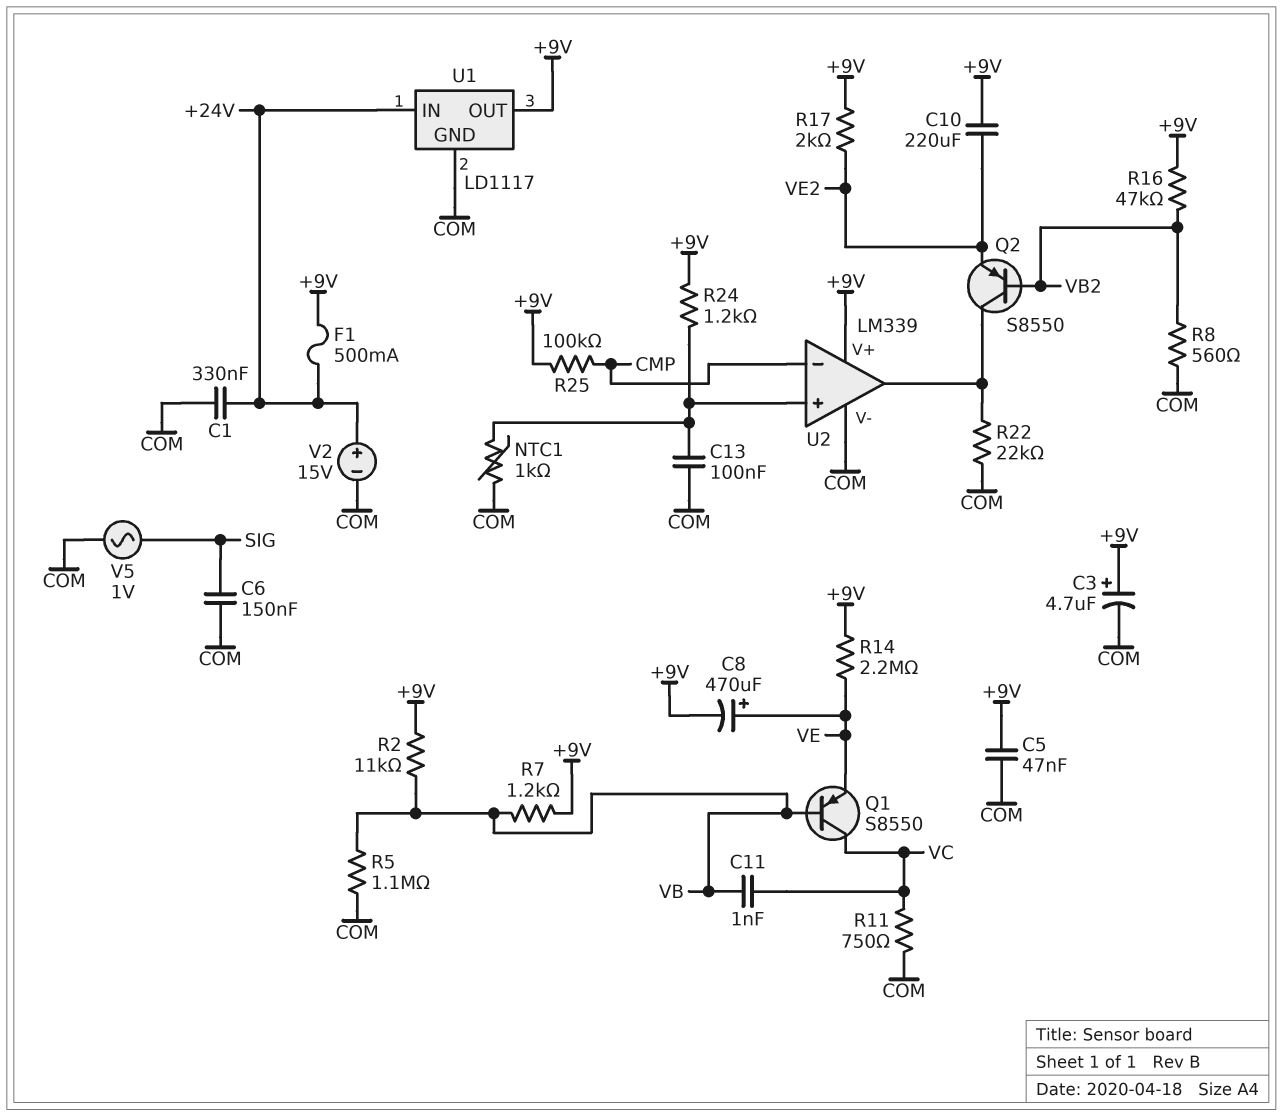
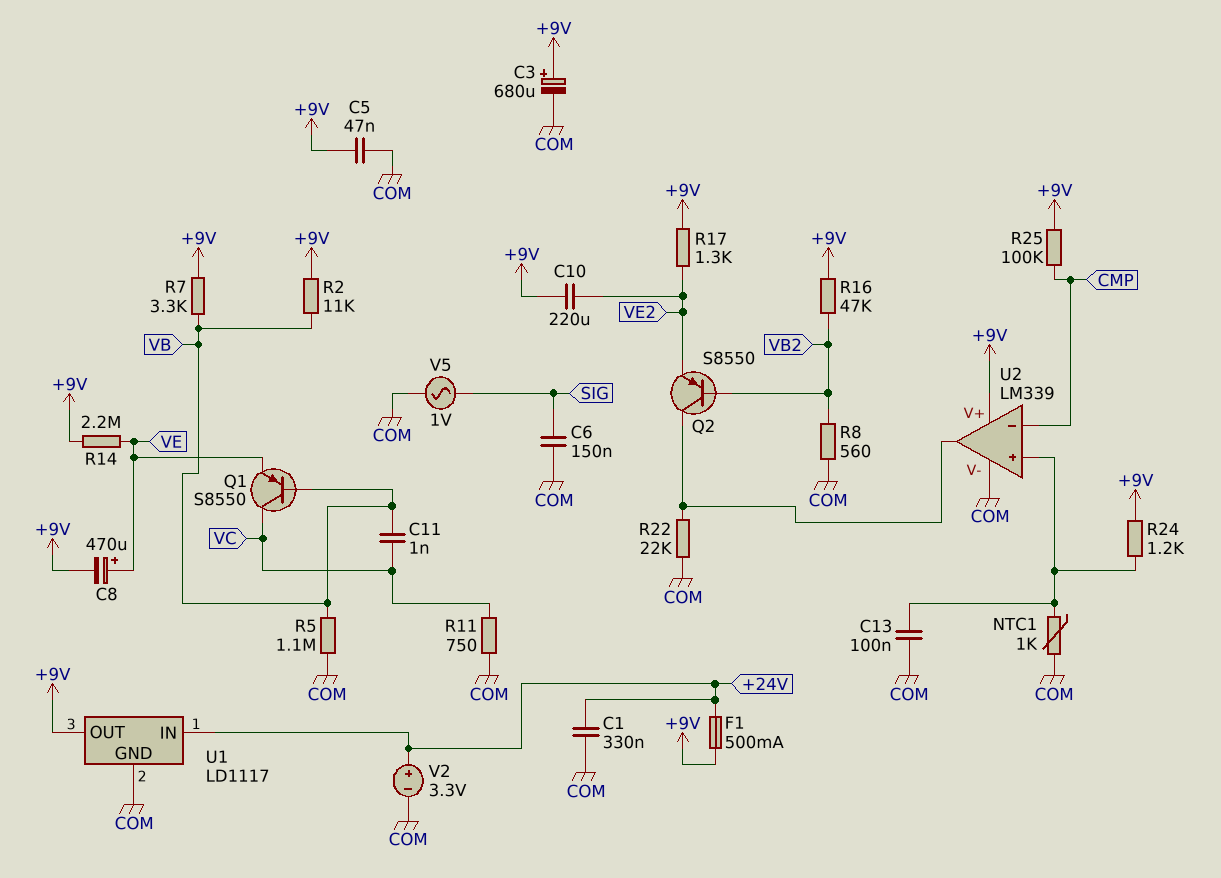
C3: 4.7uF (plus +9V, minus COM) -> 680uF (plus +9V, minus COM)
R7: 1.2k (+9V, VB) -> 3.3k (+9V, VB)
R17: 2k (+9V, VE2) -> 1.3k (+9V, VE2)
V2: 15V (plus +24V, minus COM) -> 3.3V (plus +24V, minus COM)

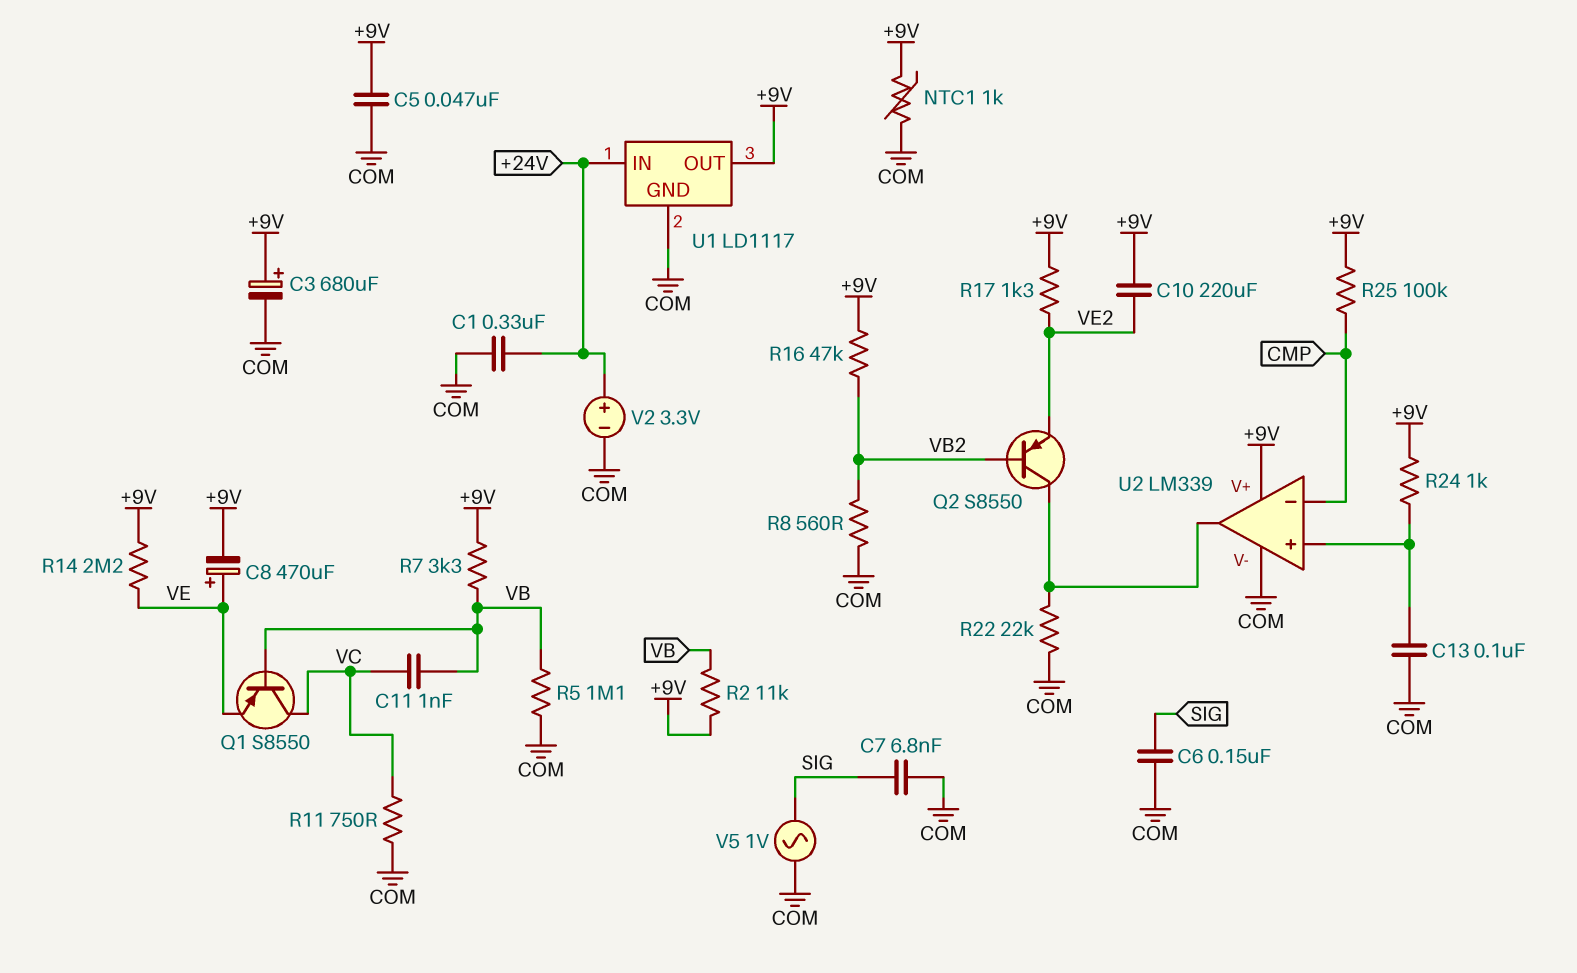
C7: none -> 6.8nF (COM, SIG)
F1: 500mA (+9V, +24V) -> none
NTC1: 1k (COM, U2/in+) -> 1k (+9V, COM)
R24: 1.2k (+9V, U2/in+) -> 1k (+9V, U2/in+)

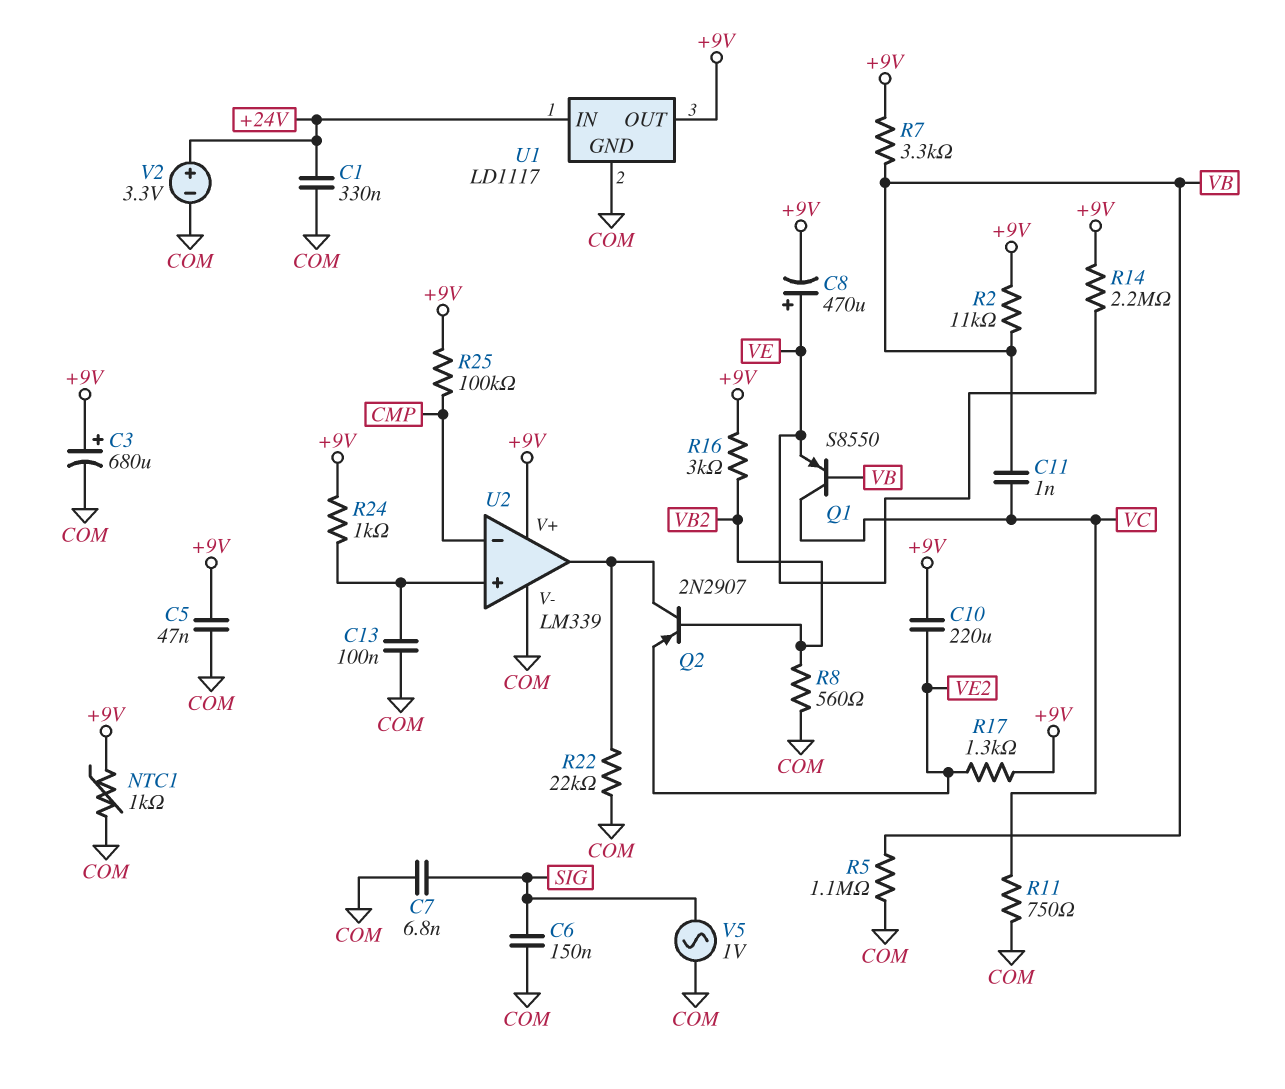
Q2: PNP S8550 (B VB2, C U2/out, E VE2) -> PNP 2N2907 (B VB2, C U2/out, E VE2)
R16: 47k (+9V, VB2) -> 3k (+9V, VB2)

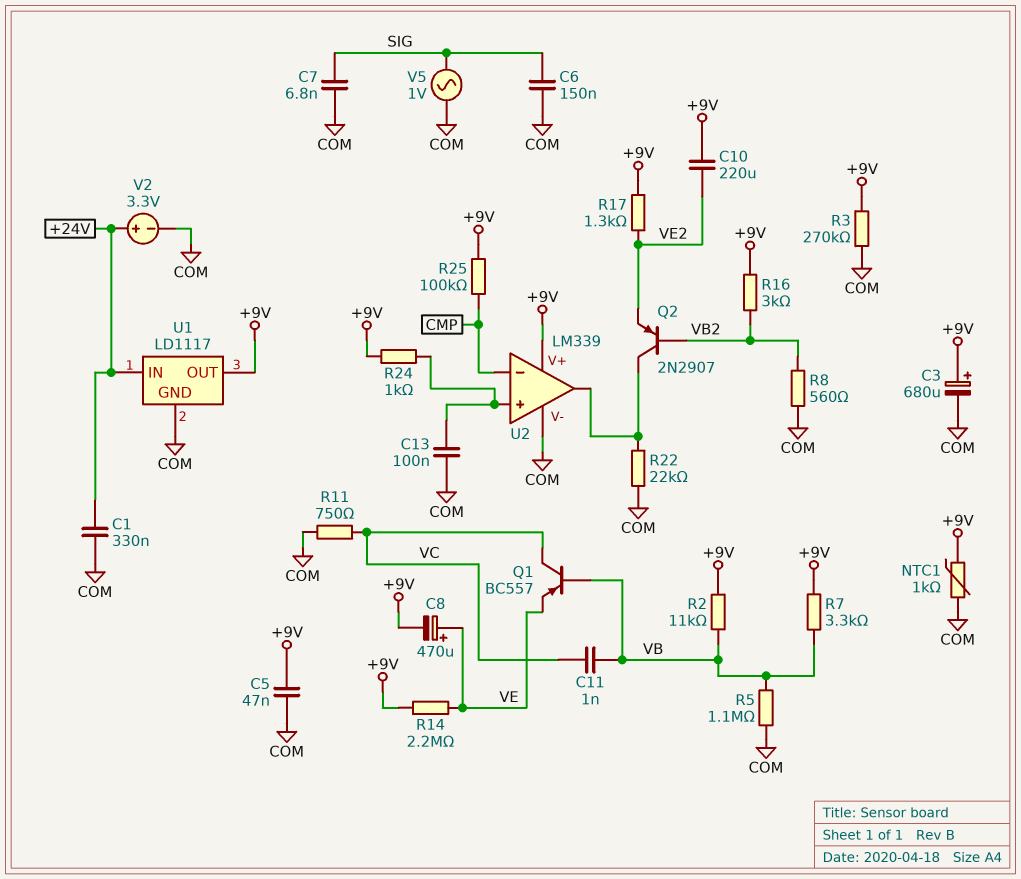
Q1: PNP S8550 (B VB, C VC, E VE) -> PNP BC557 (B VB, C VC, E VE)
R3: none -> 270k (+9V, COM)

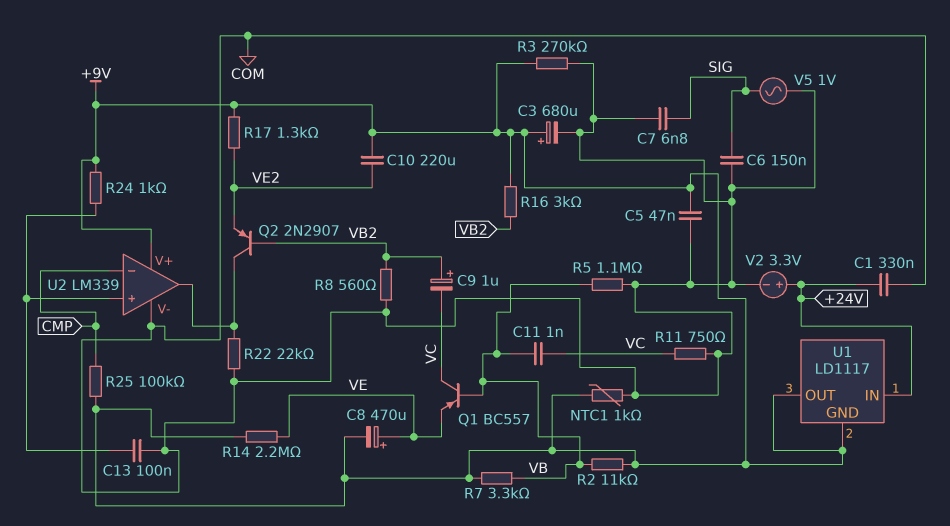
C9: none -> 1uF (plus VB2, minus VC)
U1 pin GND: COM -> +9V

